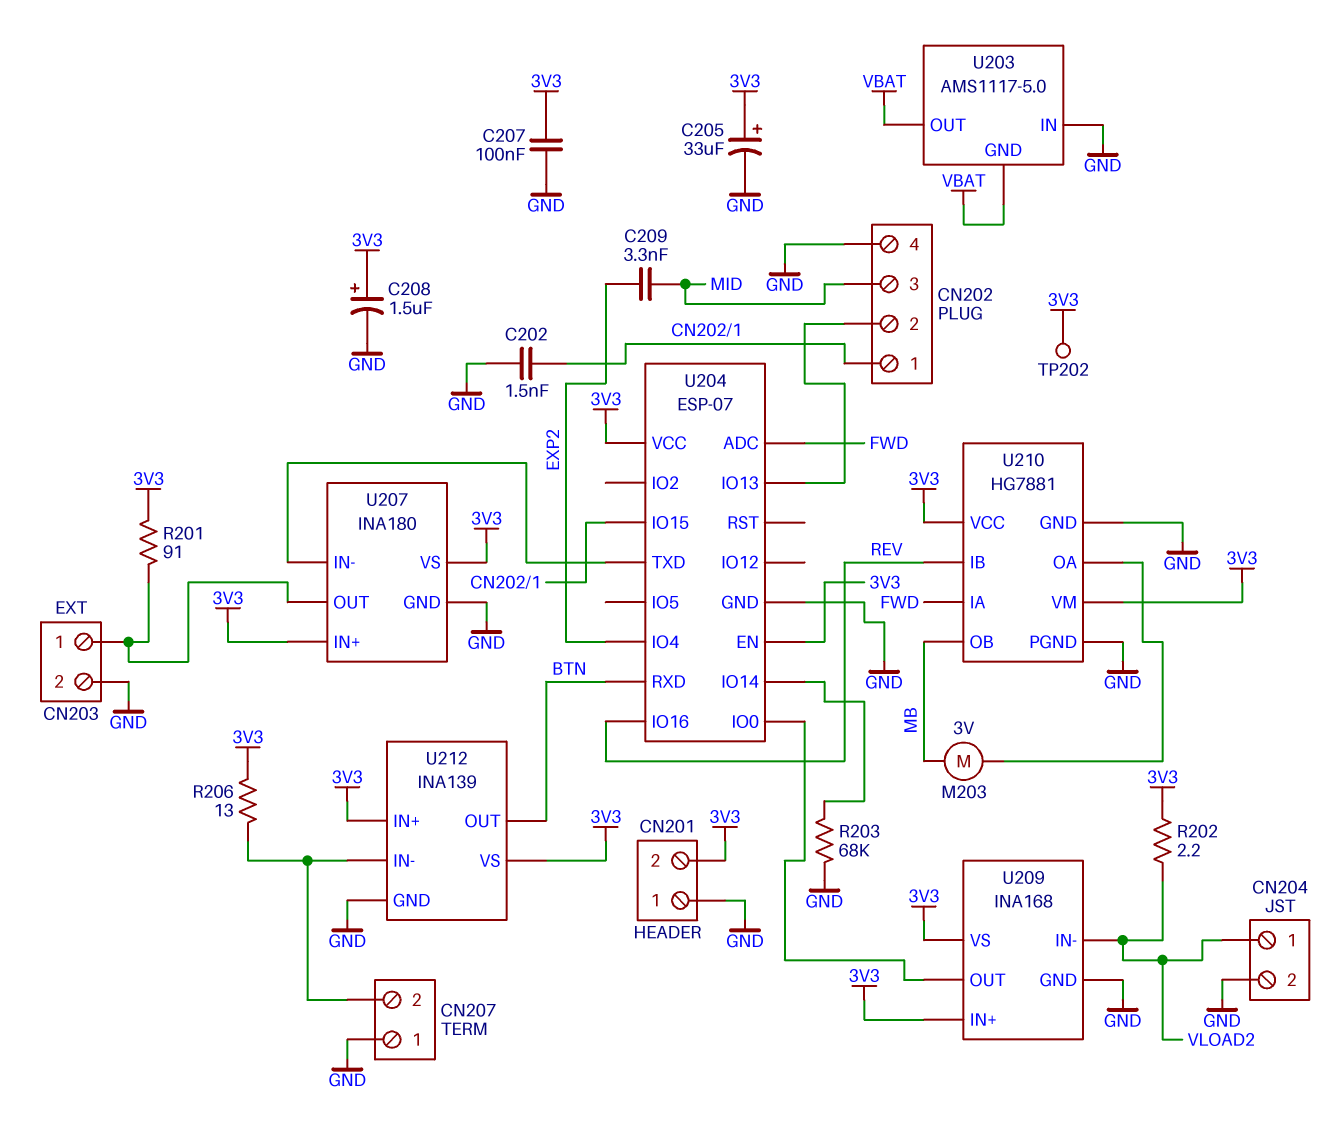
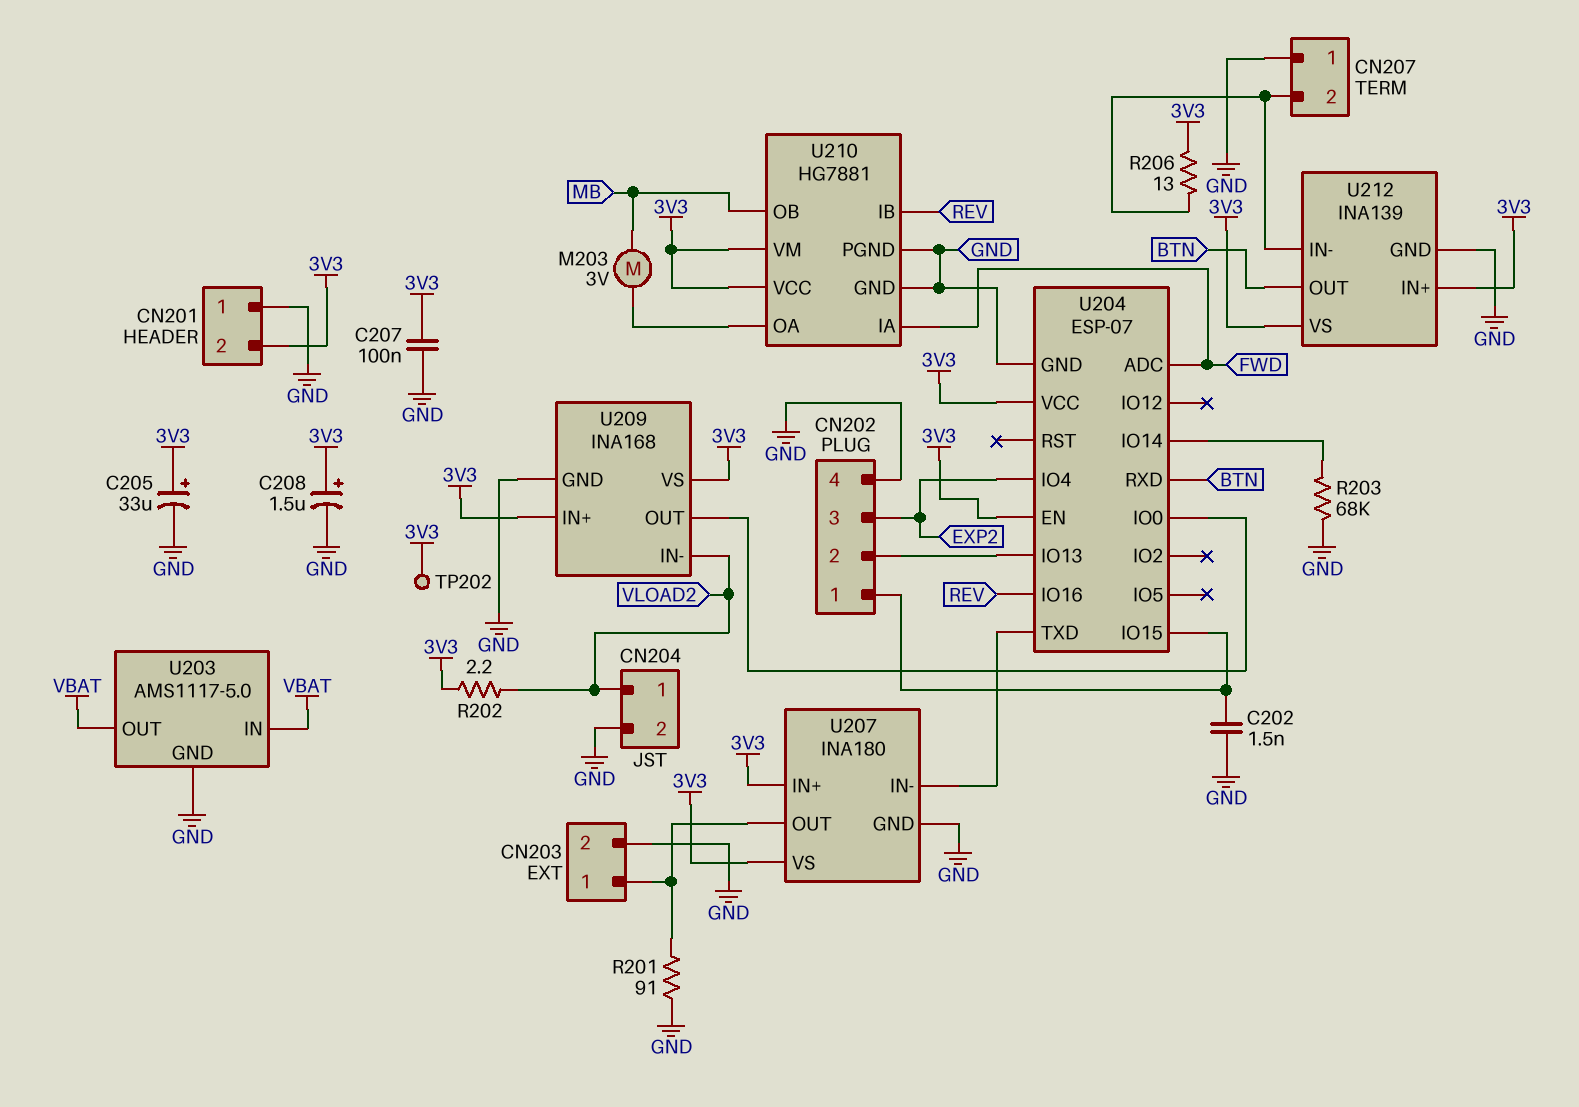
C209: 3.3nF (EXP2, MID) -> none
CN202 pin 3: MID -> EXP2
R201: 91 (3V3, CN203/1) -> 91 (CN203/1, GND)
U203 pin GND: VBAT -> GND
U203 pin IN: GND -> VBAT

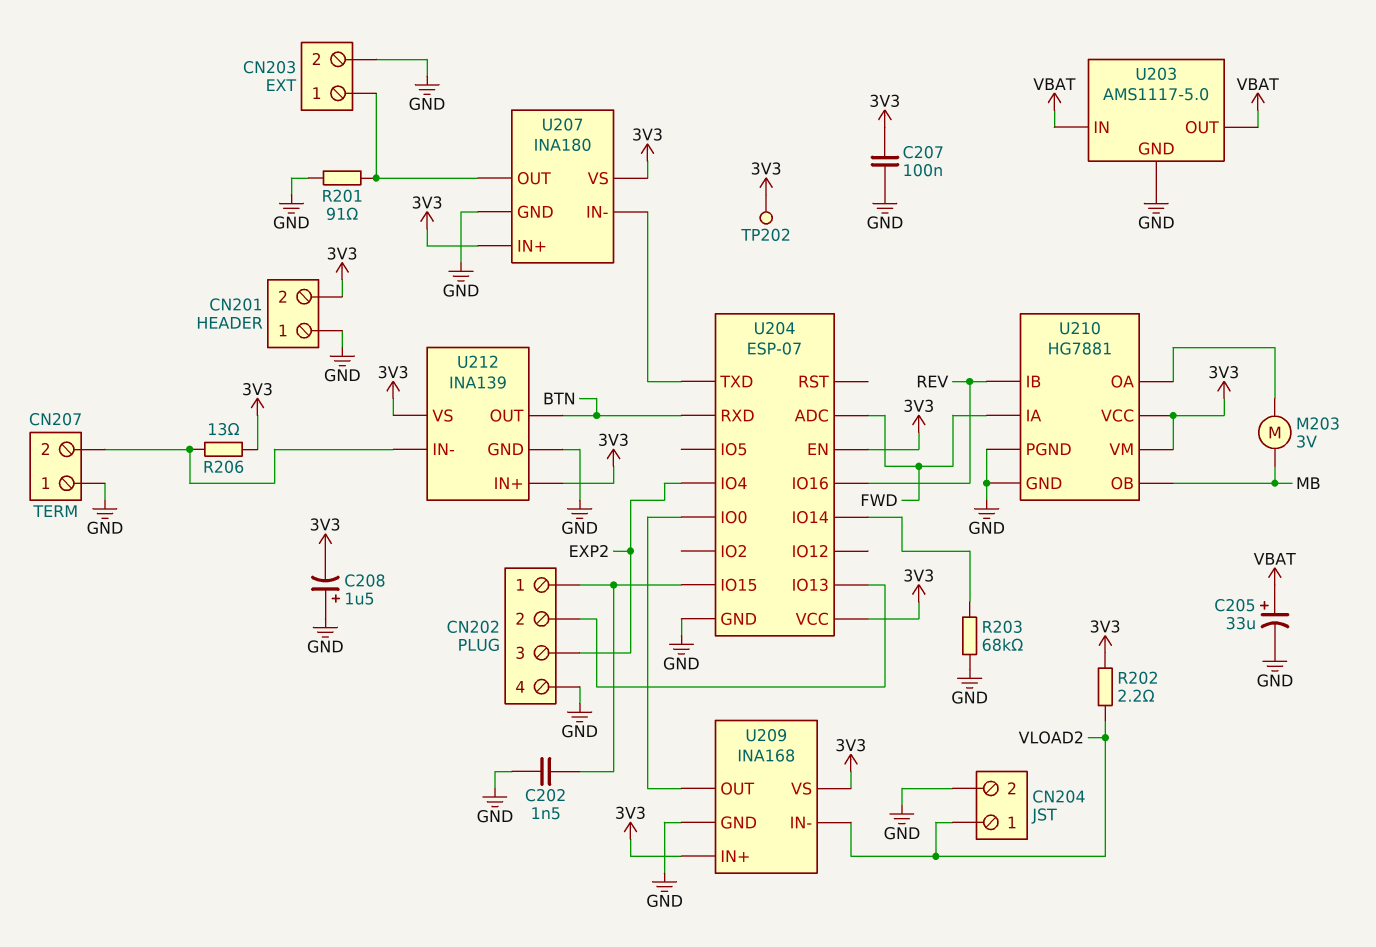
C205: 33uF (plus 3V3, minus GND) -> 33uF (plus VBAT, minus GND)
C208: 1.5uF (plus 3V3, minus GND) -> 1.5uF (plus GND, minus 3V3)

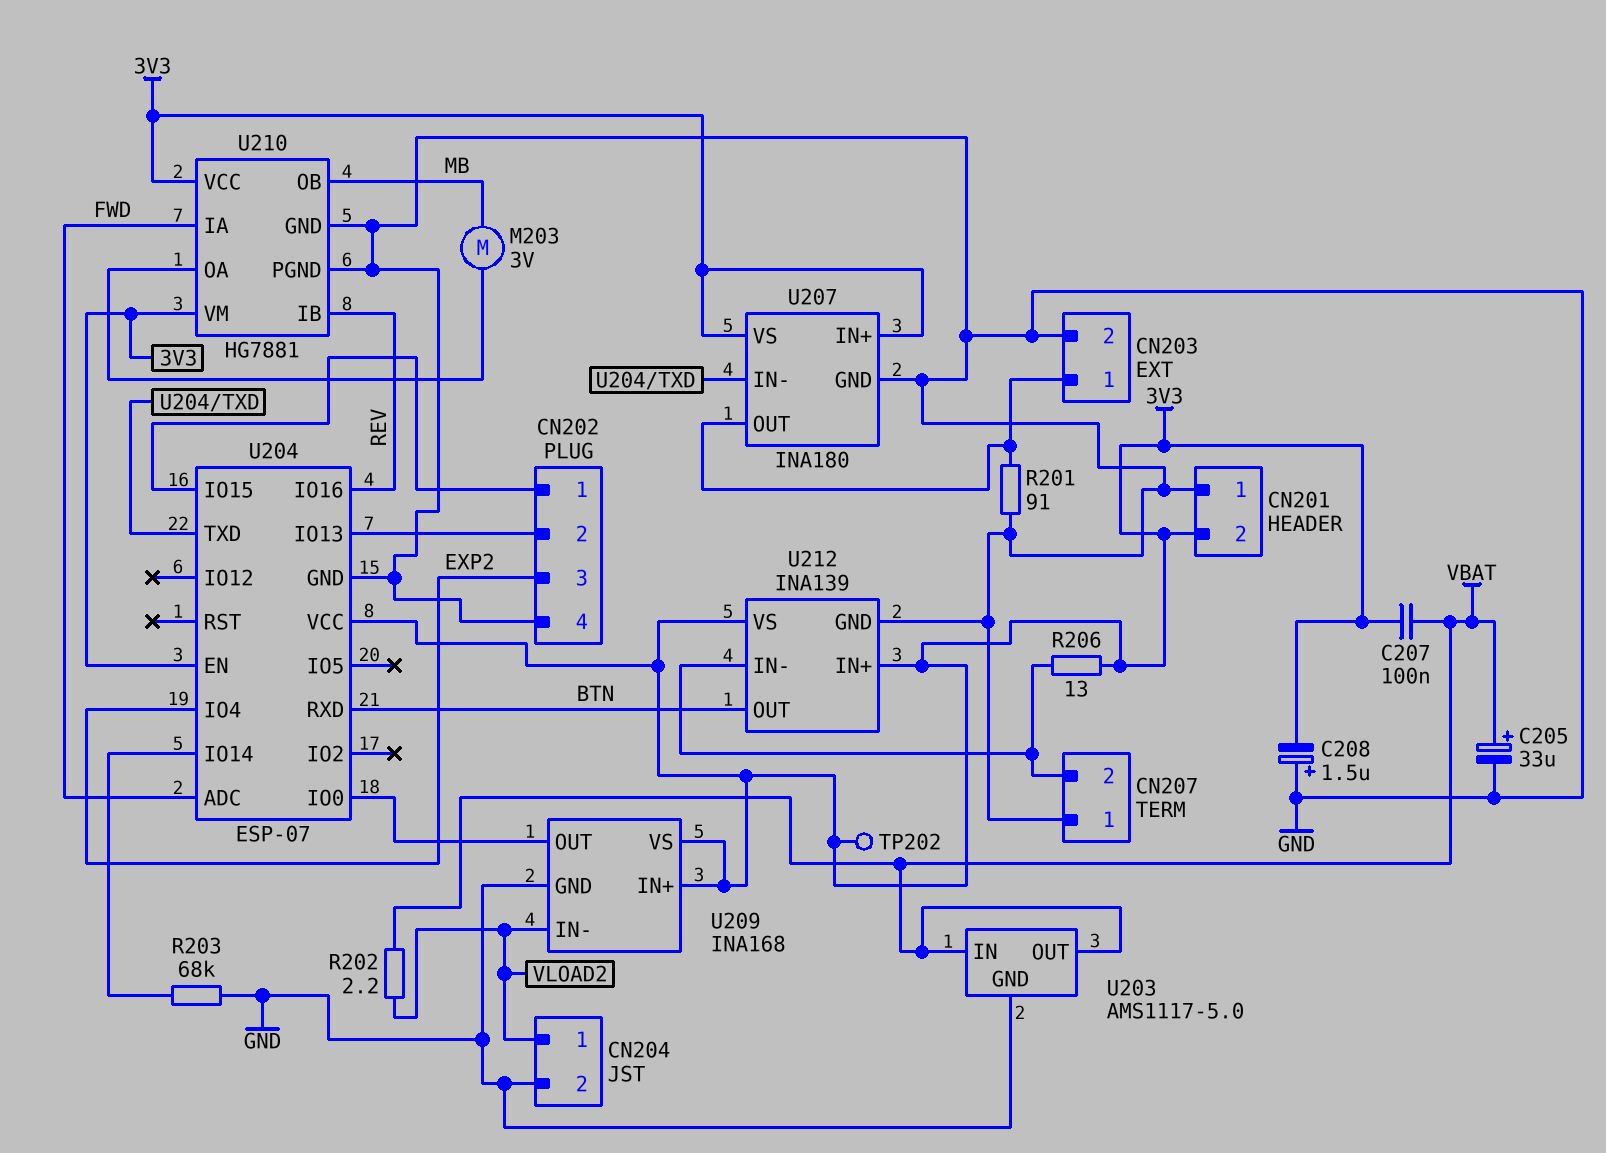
C202: 1.5nF (CN202/1, GND) -> none
C207: 100nF (3V3, GND) -> 100nF (3V3, VBAT)
R202: 2.2 (3V3, VLOAD2) -> 2.2 (VBAT, VLOAD2)

